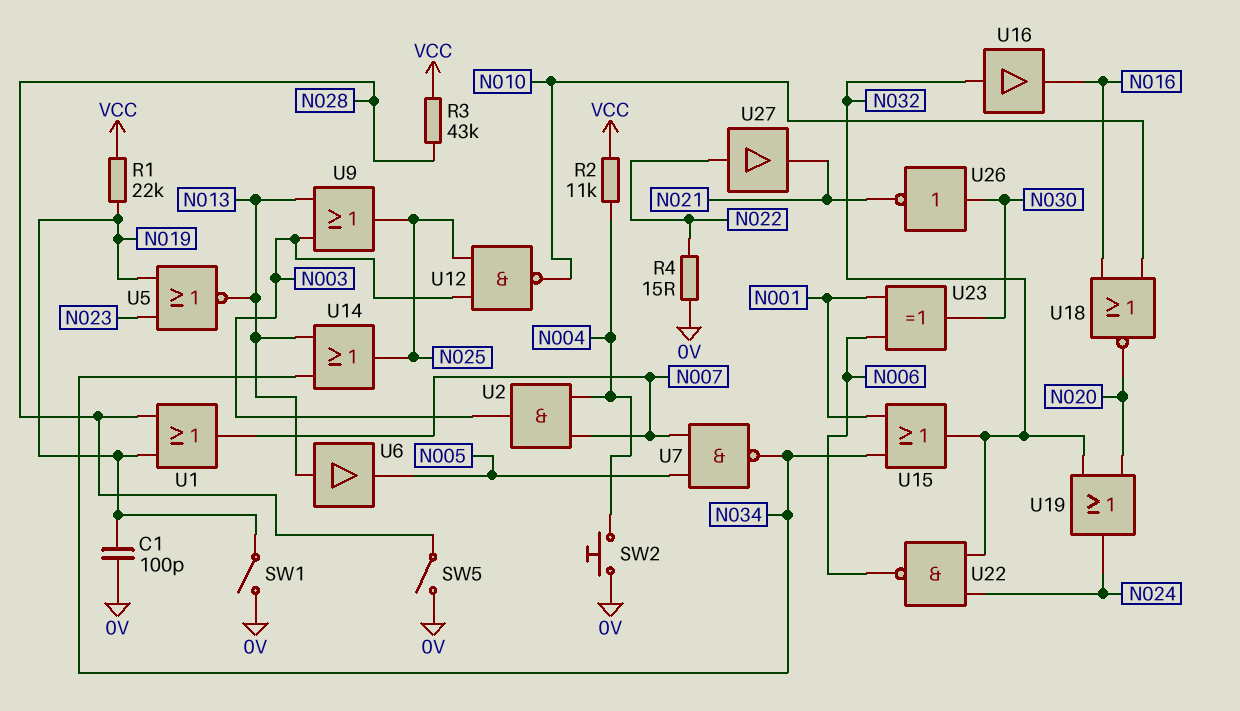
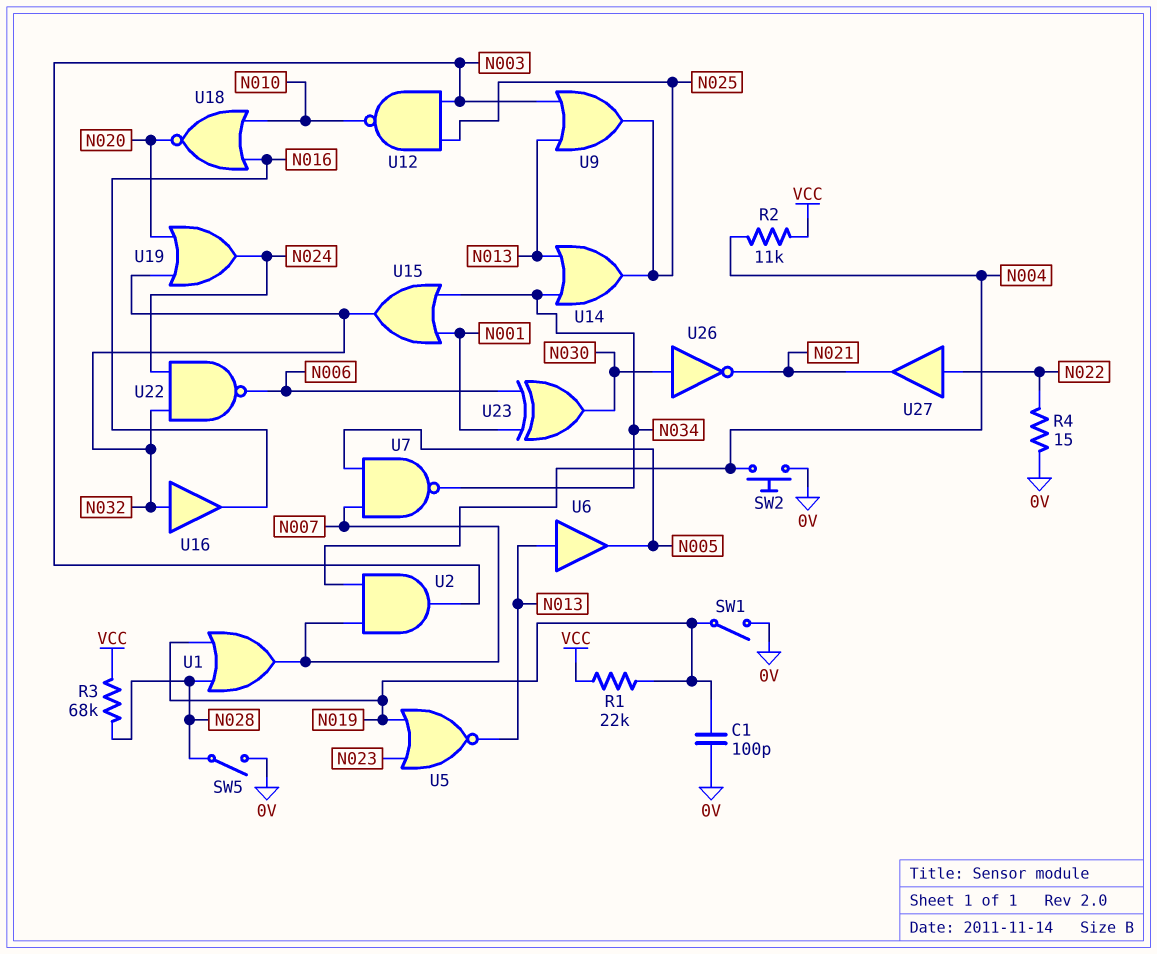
R3: 43k (N028, VCC) -> 68k (N028, VCC)

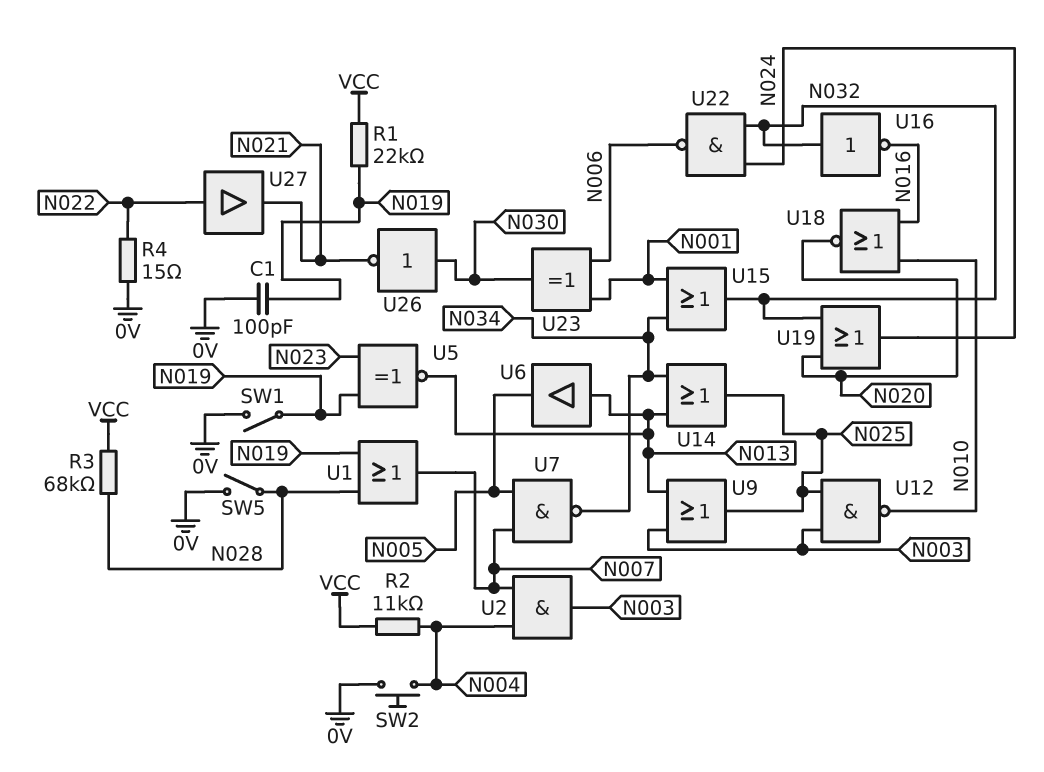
U5: NOR (in N019, in N023, out N013) -> XNOR (in N019, in N023, out N013)
U16: buffer (in N032, out N016) -> NOT (in N032, out N016)

